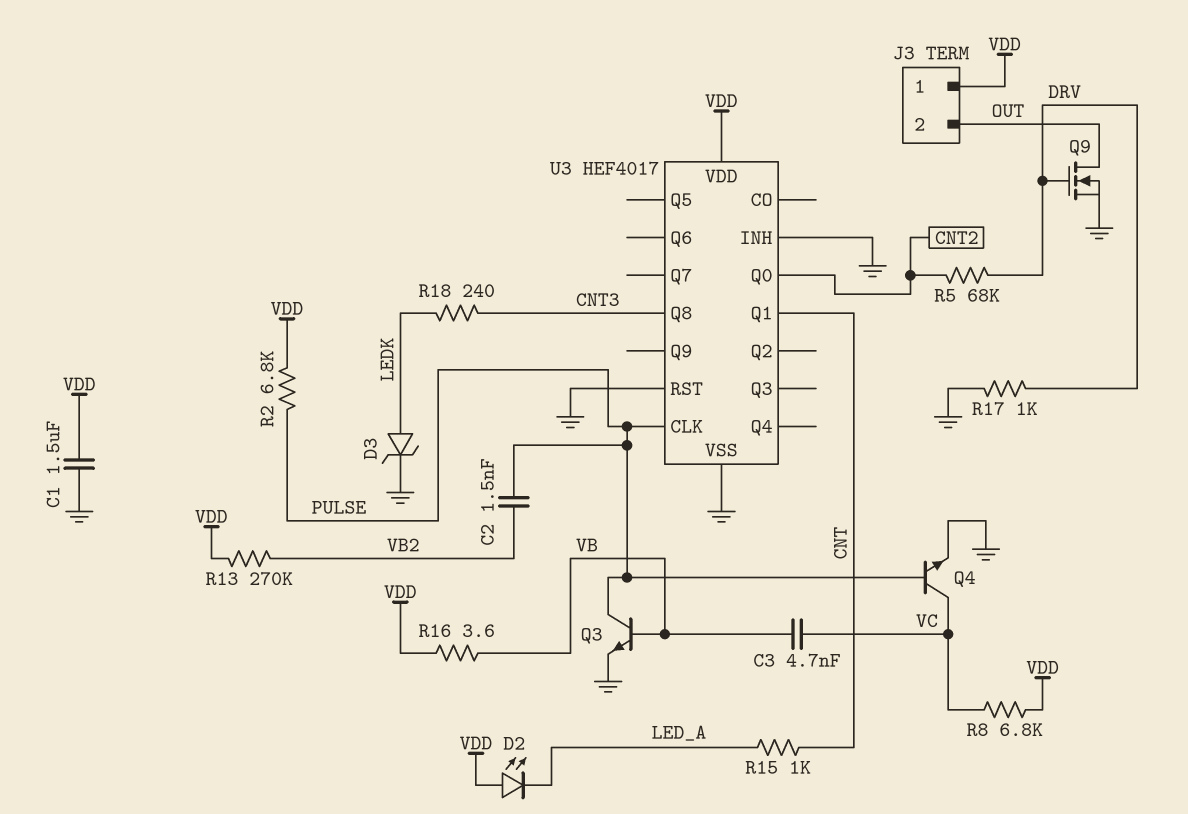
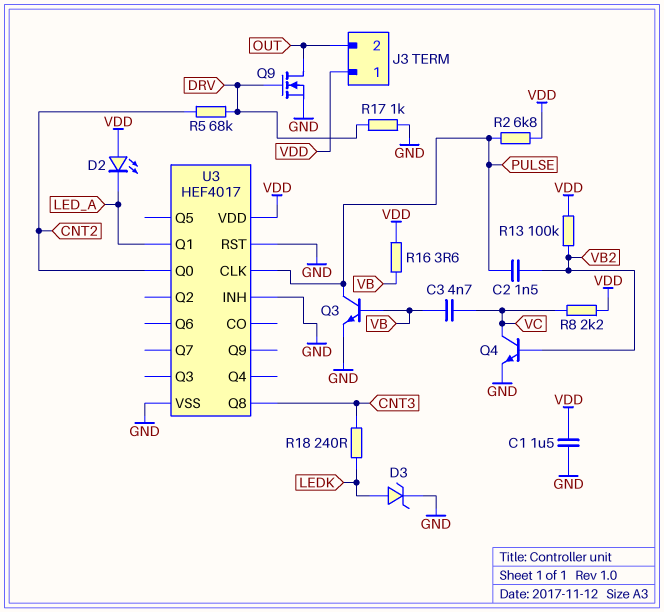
Q4: NPN (B PULSE, C VC, E GND) -> NPN (B VB2, C VC, E GND)
R8: 6.8k (VC, VDD) -> 2.2k (VC, VDD)
R13: 270k (VB2, VDD) -> 100k (VB2, VDD)
R15: 1k (CNT, LED_A) -> none
U3 pin Q1: CNT -> LED_A

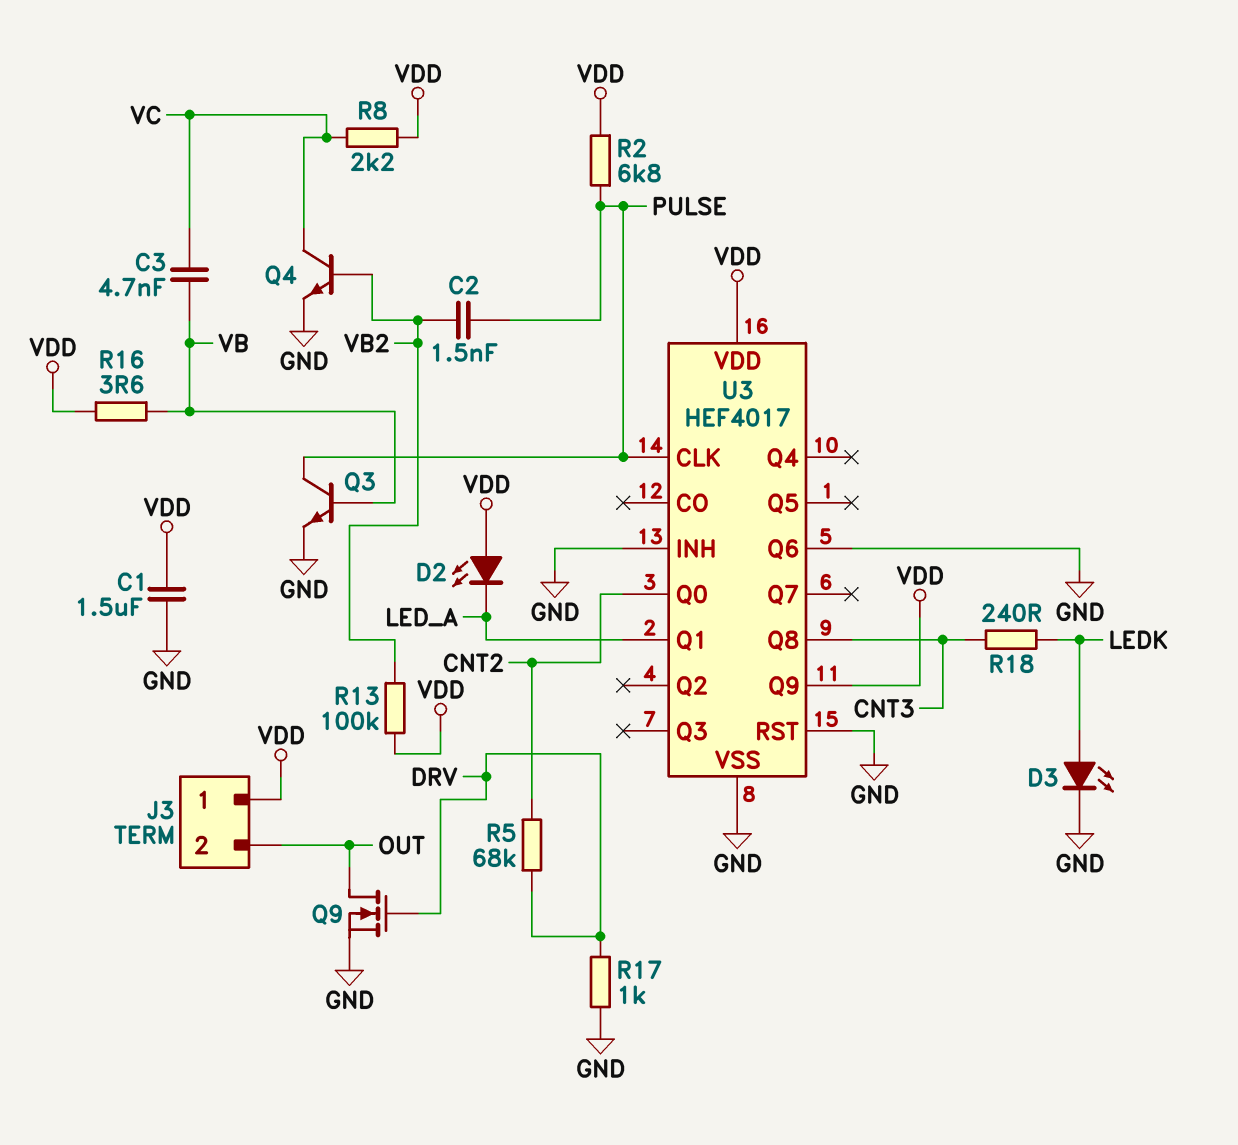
D3: zener (A LEDK, K GND) -> LED (A LEDK, K GND)
U3 pin Q6: none -> GND
U3 pin Q9: none -> VDD

